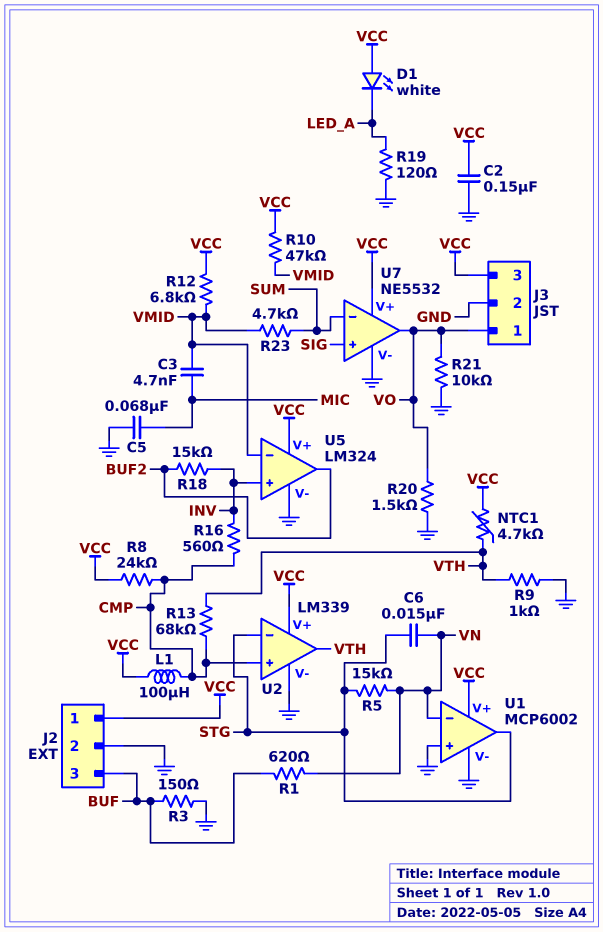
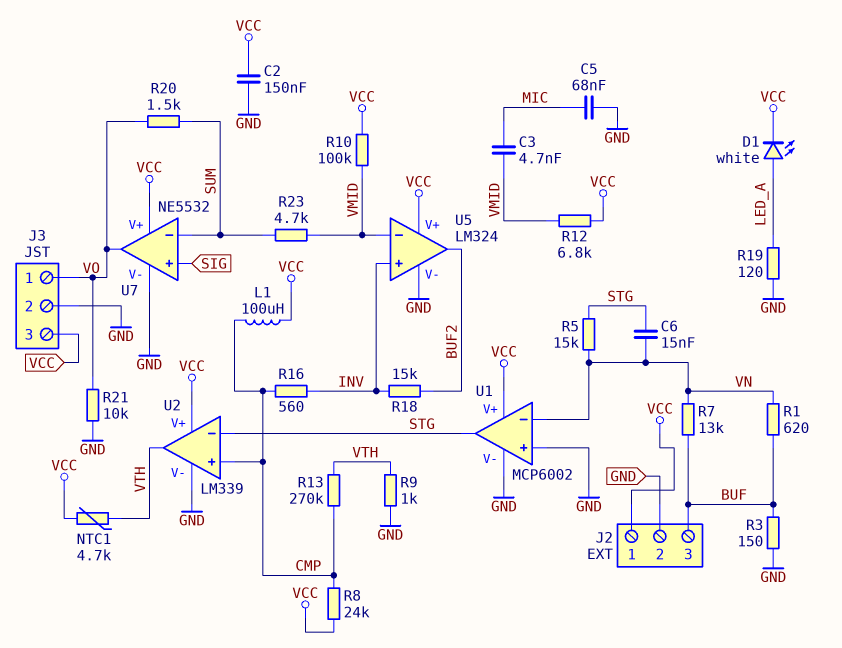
D1: LED white (A VCC, K LED_A) -> LED white (A LED_A, K VCC)
R7: none -> 13k (BUF, VN)
R10: 47k (VCC, VMID) -> 100k (VCC, VMID)
R13: 68k (CMP, VTH) -> 270k (CMP, VTH)
R20: 1.5k (GND, VO) -> 1.5k (SUM, VO)

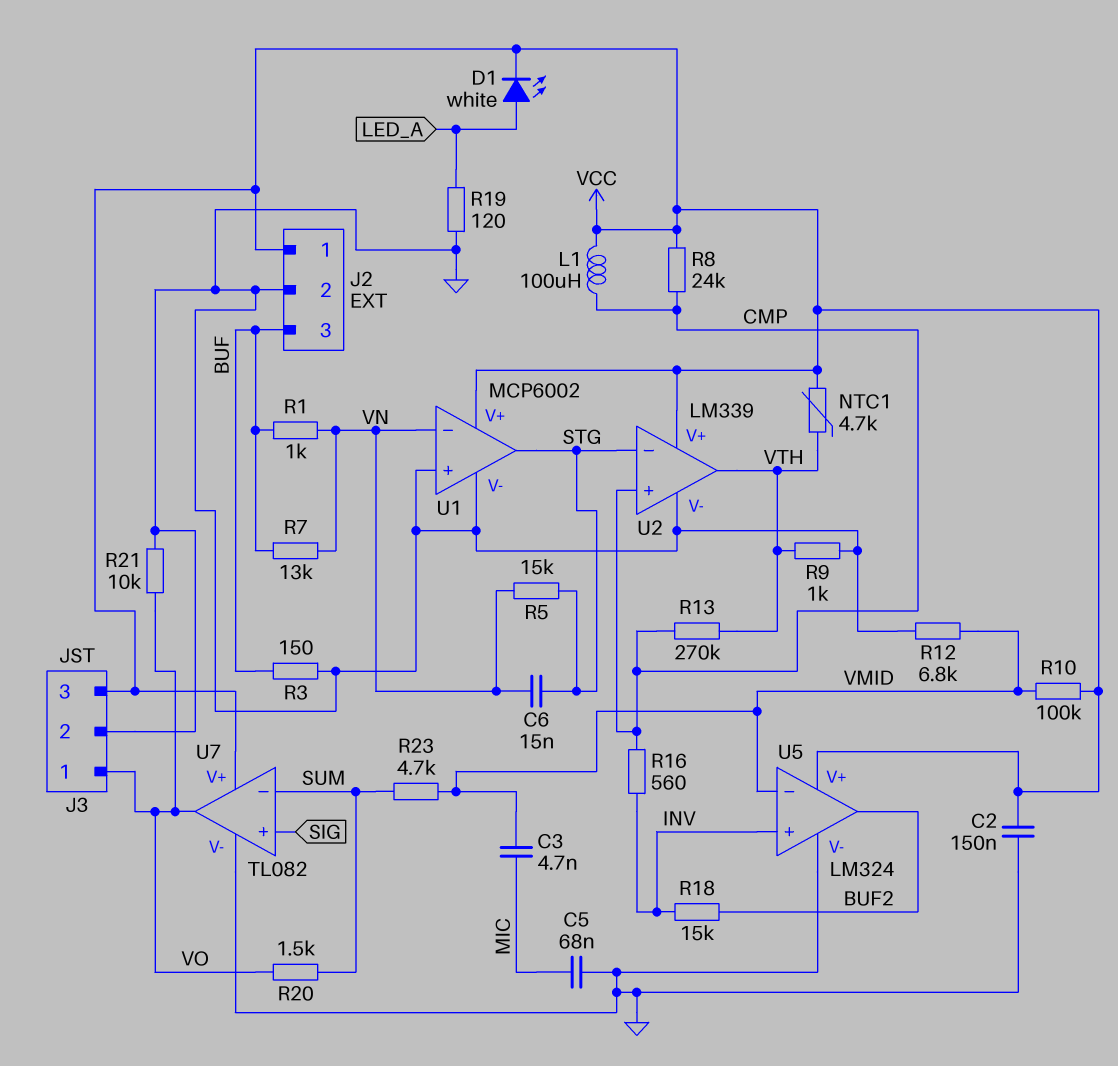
R1: 620 (BUF, VN) -> 1k (BUF, VN)
R12: 6.8k (VCC, VMID) -> 6.8k (GND, VMID)
U7: NE5532 -> TL082

